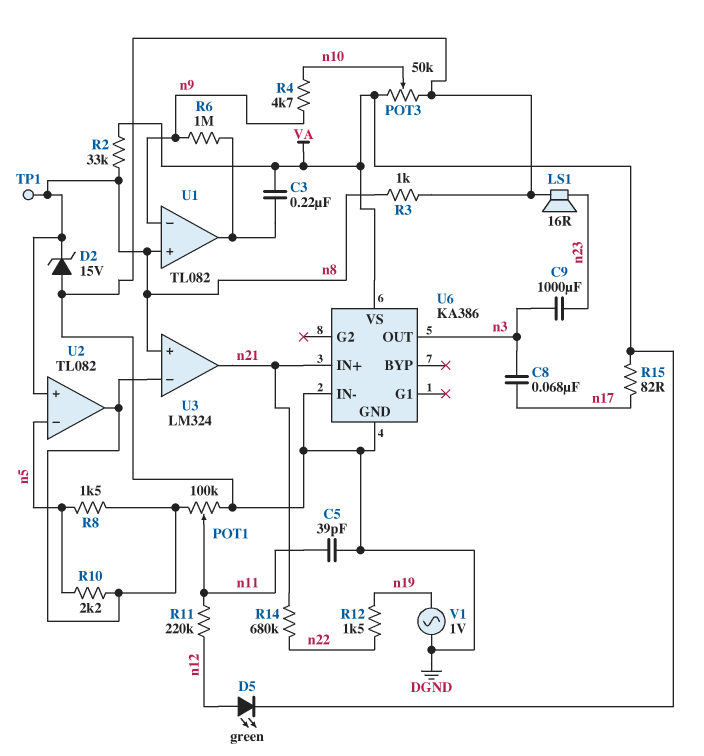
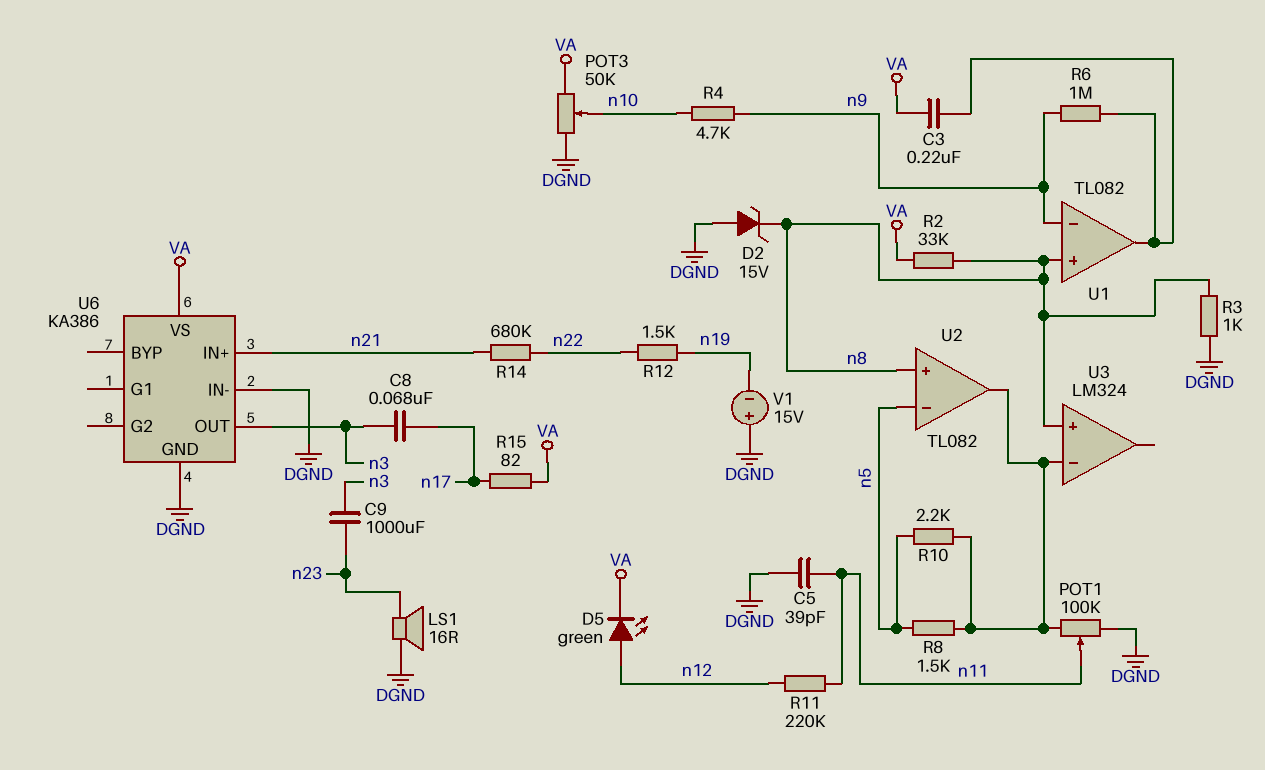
TP1: test point (n8) -> none
U3 pin out: n21 -> none
V1: AC 1V (DGND, n19) -> 15V (plus DGND, minus n19)

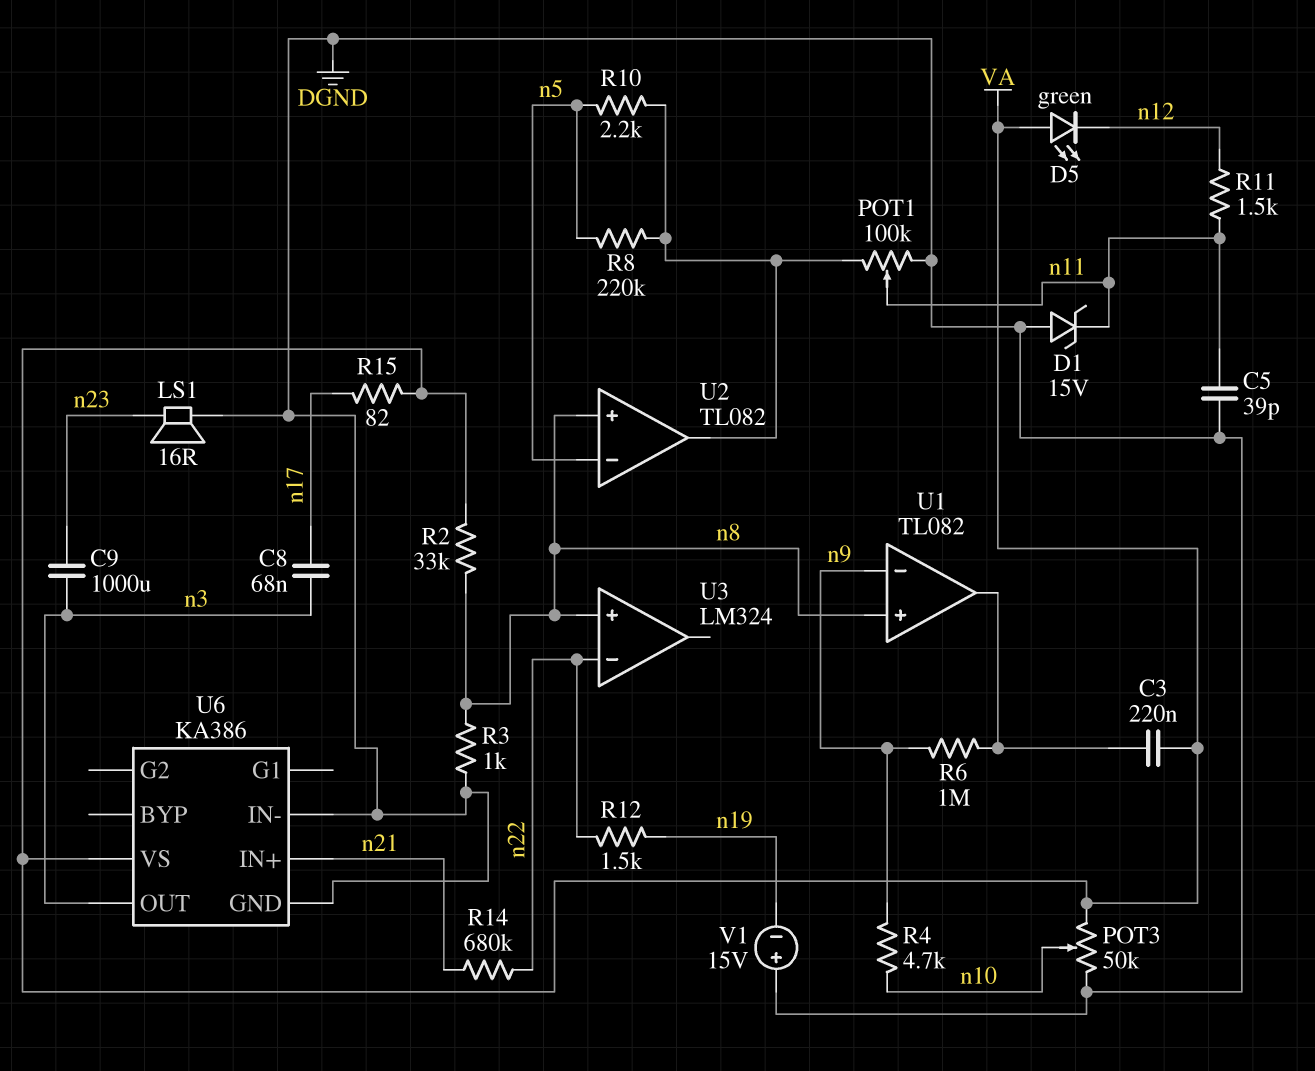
D1: none -> zener 15V (A DGND, K n11)
D2: zener 15V (A DGND, K n8) -> none
D5: LED green (A n12, K VA) -> LED green (A VA, K n12)
R8: 1.5k (U2/out, n5) -> 220k (U2/out, n5)
R11: 220k (n11, n12) -> 1.5k (n11, n12)
U3 pin in-: U2/out -> n22

